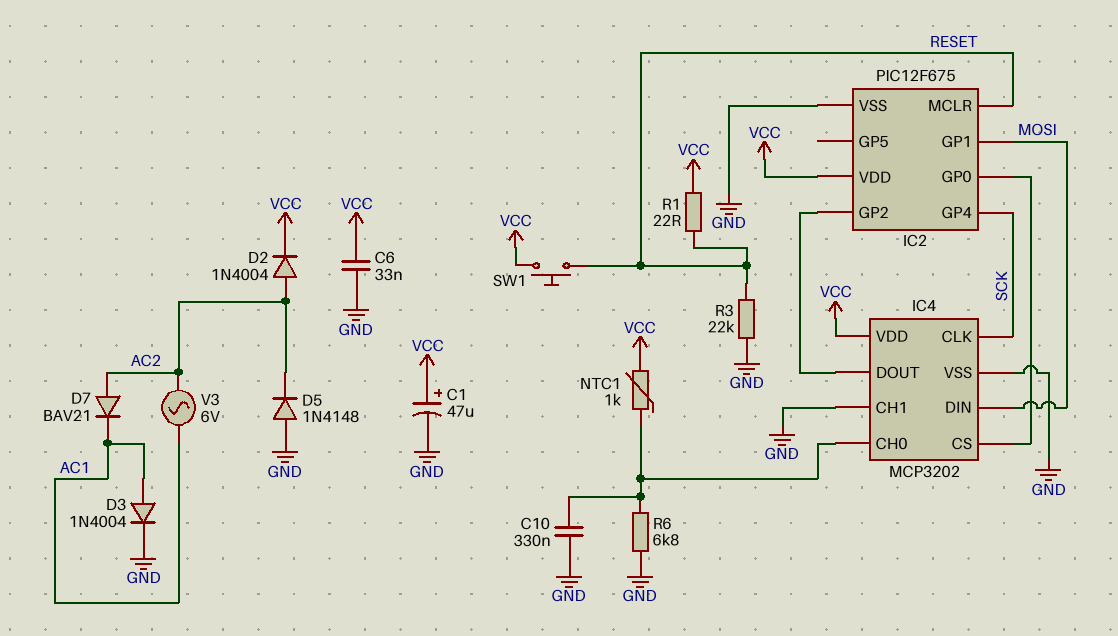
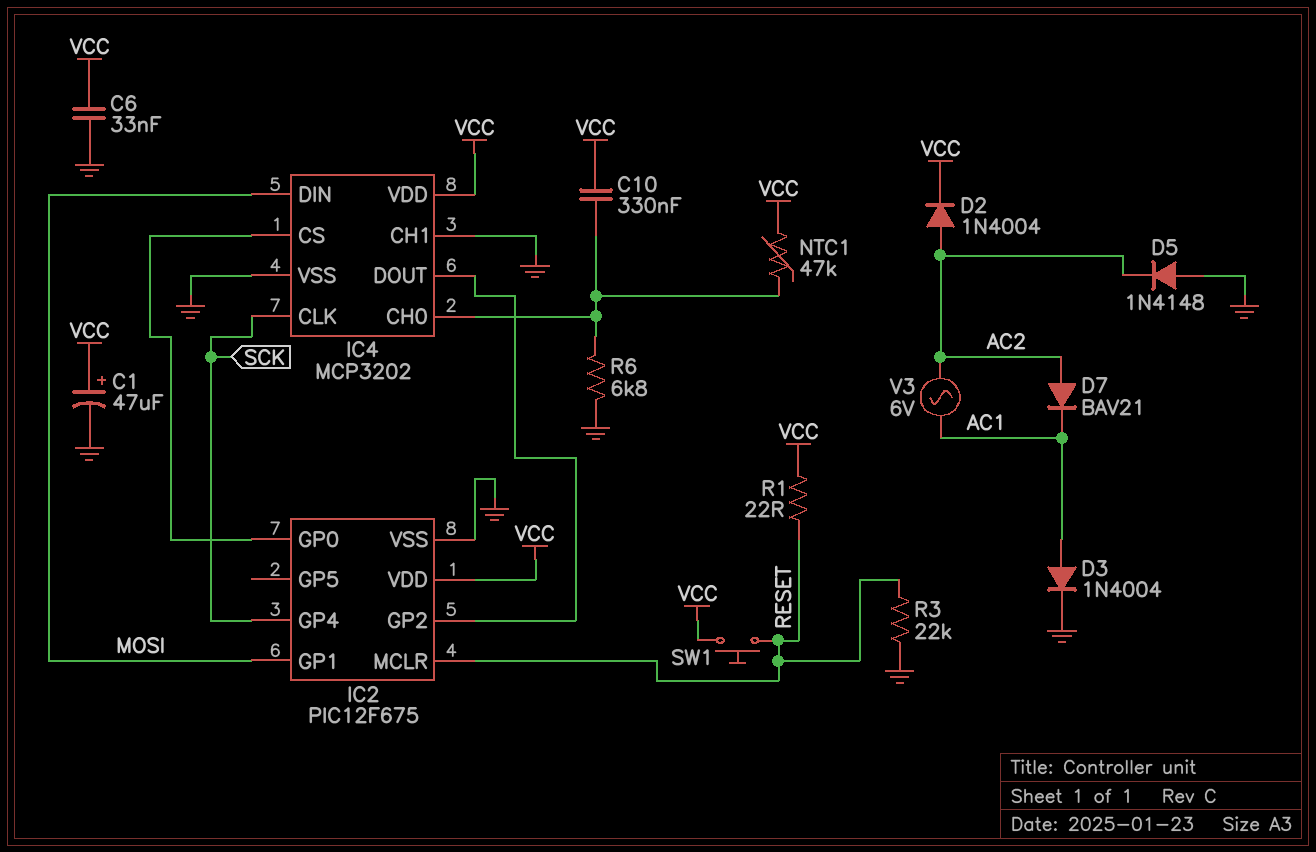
C10: 330nF (GND, IC4/CH0) -> 330nF (IC4/CH0, VCC)
NTC1: 1k (IC4/CH0, VCC) -> 47k (IC4/CH0, VCC)

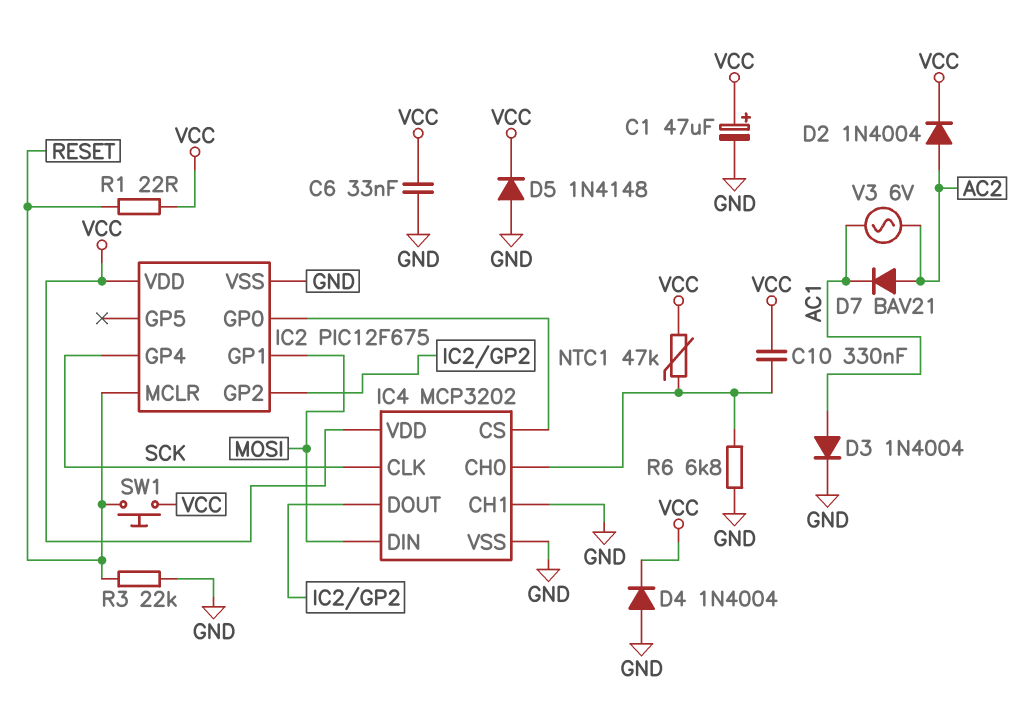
D4: none -> diode 1N4004 (A GND, K VCC)
D5: diode 1N4148 (A GND, K AC2) -> diode 1N4148 (A GND, K VCC)

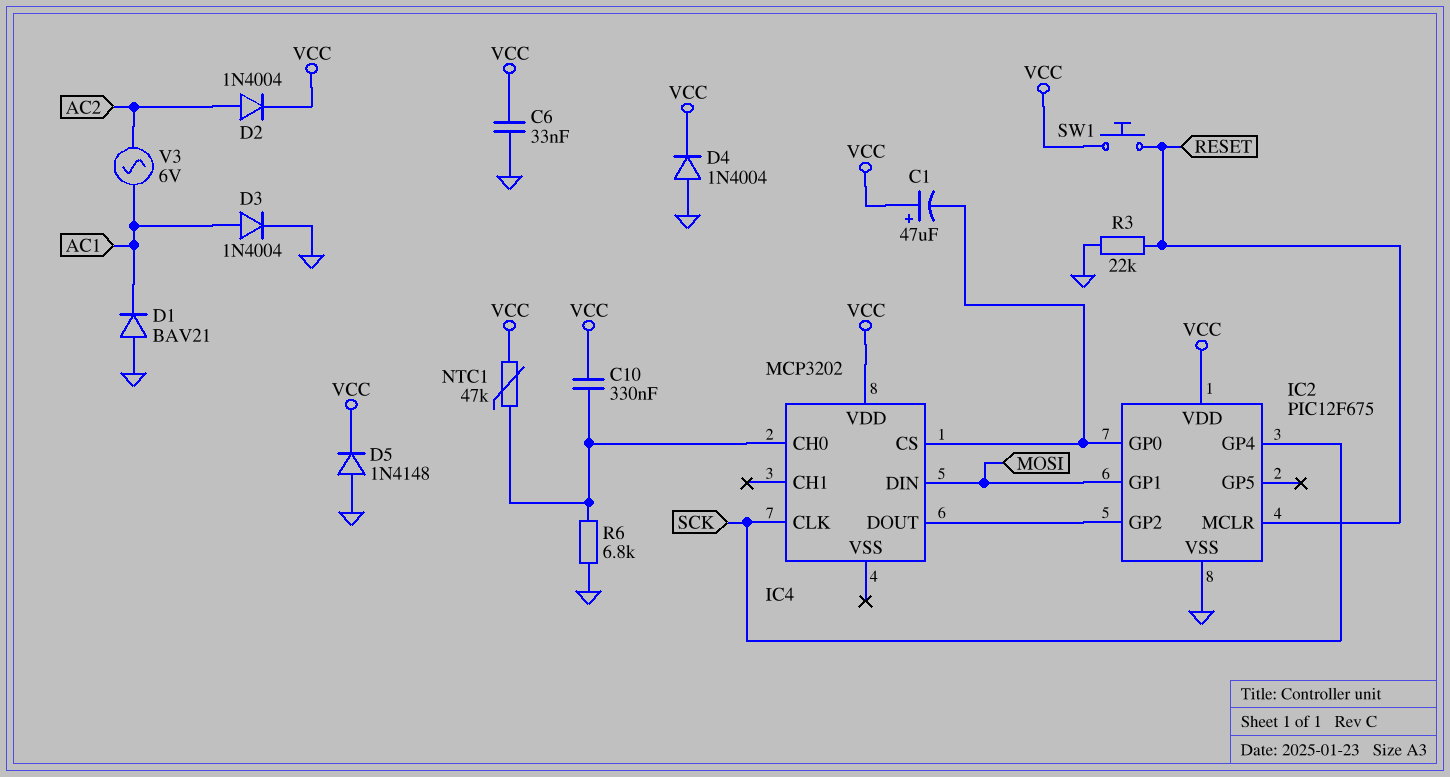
C1: 47uF (plus VCC, minus GND) -> 47uF (plus VCC, minus IC2/GP0)
D1: none -> diode BAV21 (A GND, K AC1)
D7: diode BAV21 (A AC2, K AC1) -> none
IC4 pin CH1: GND -> none
IC4 pin VSS: GND -> none
R1: 22 (RESET, VCC) -> none

